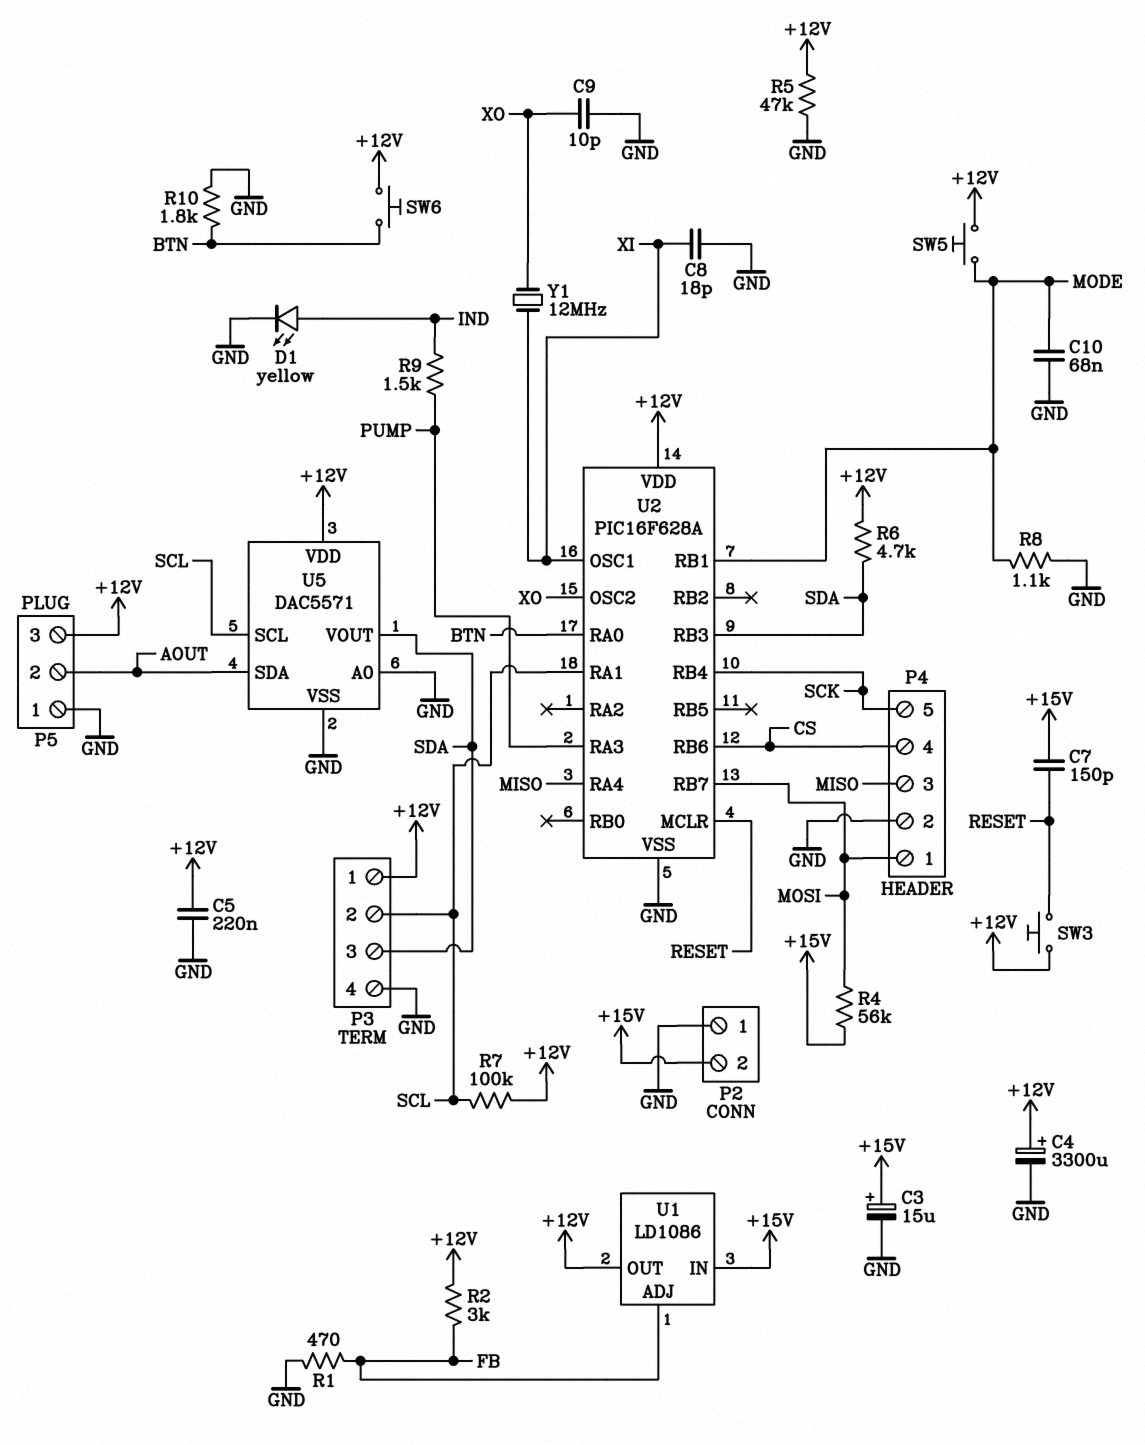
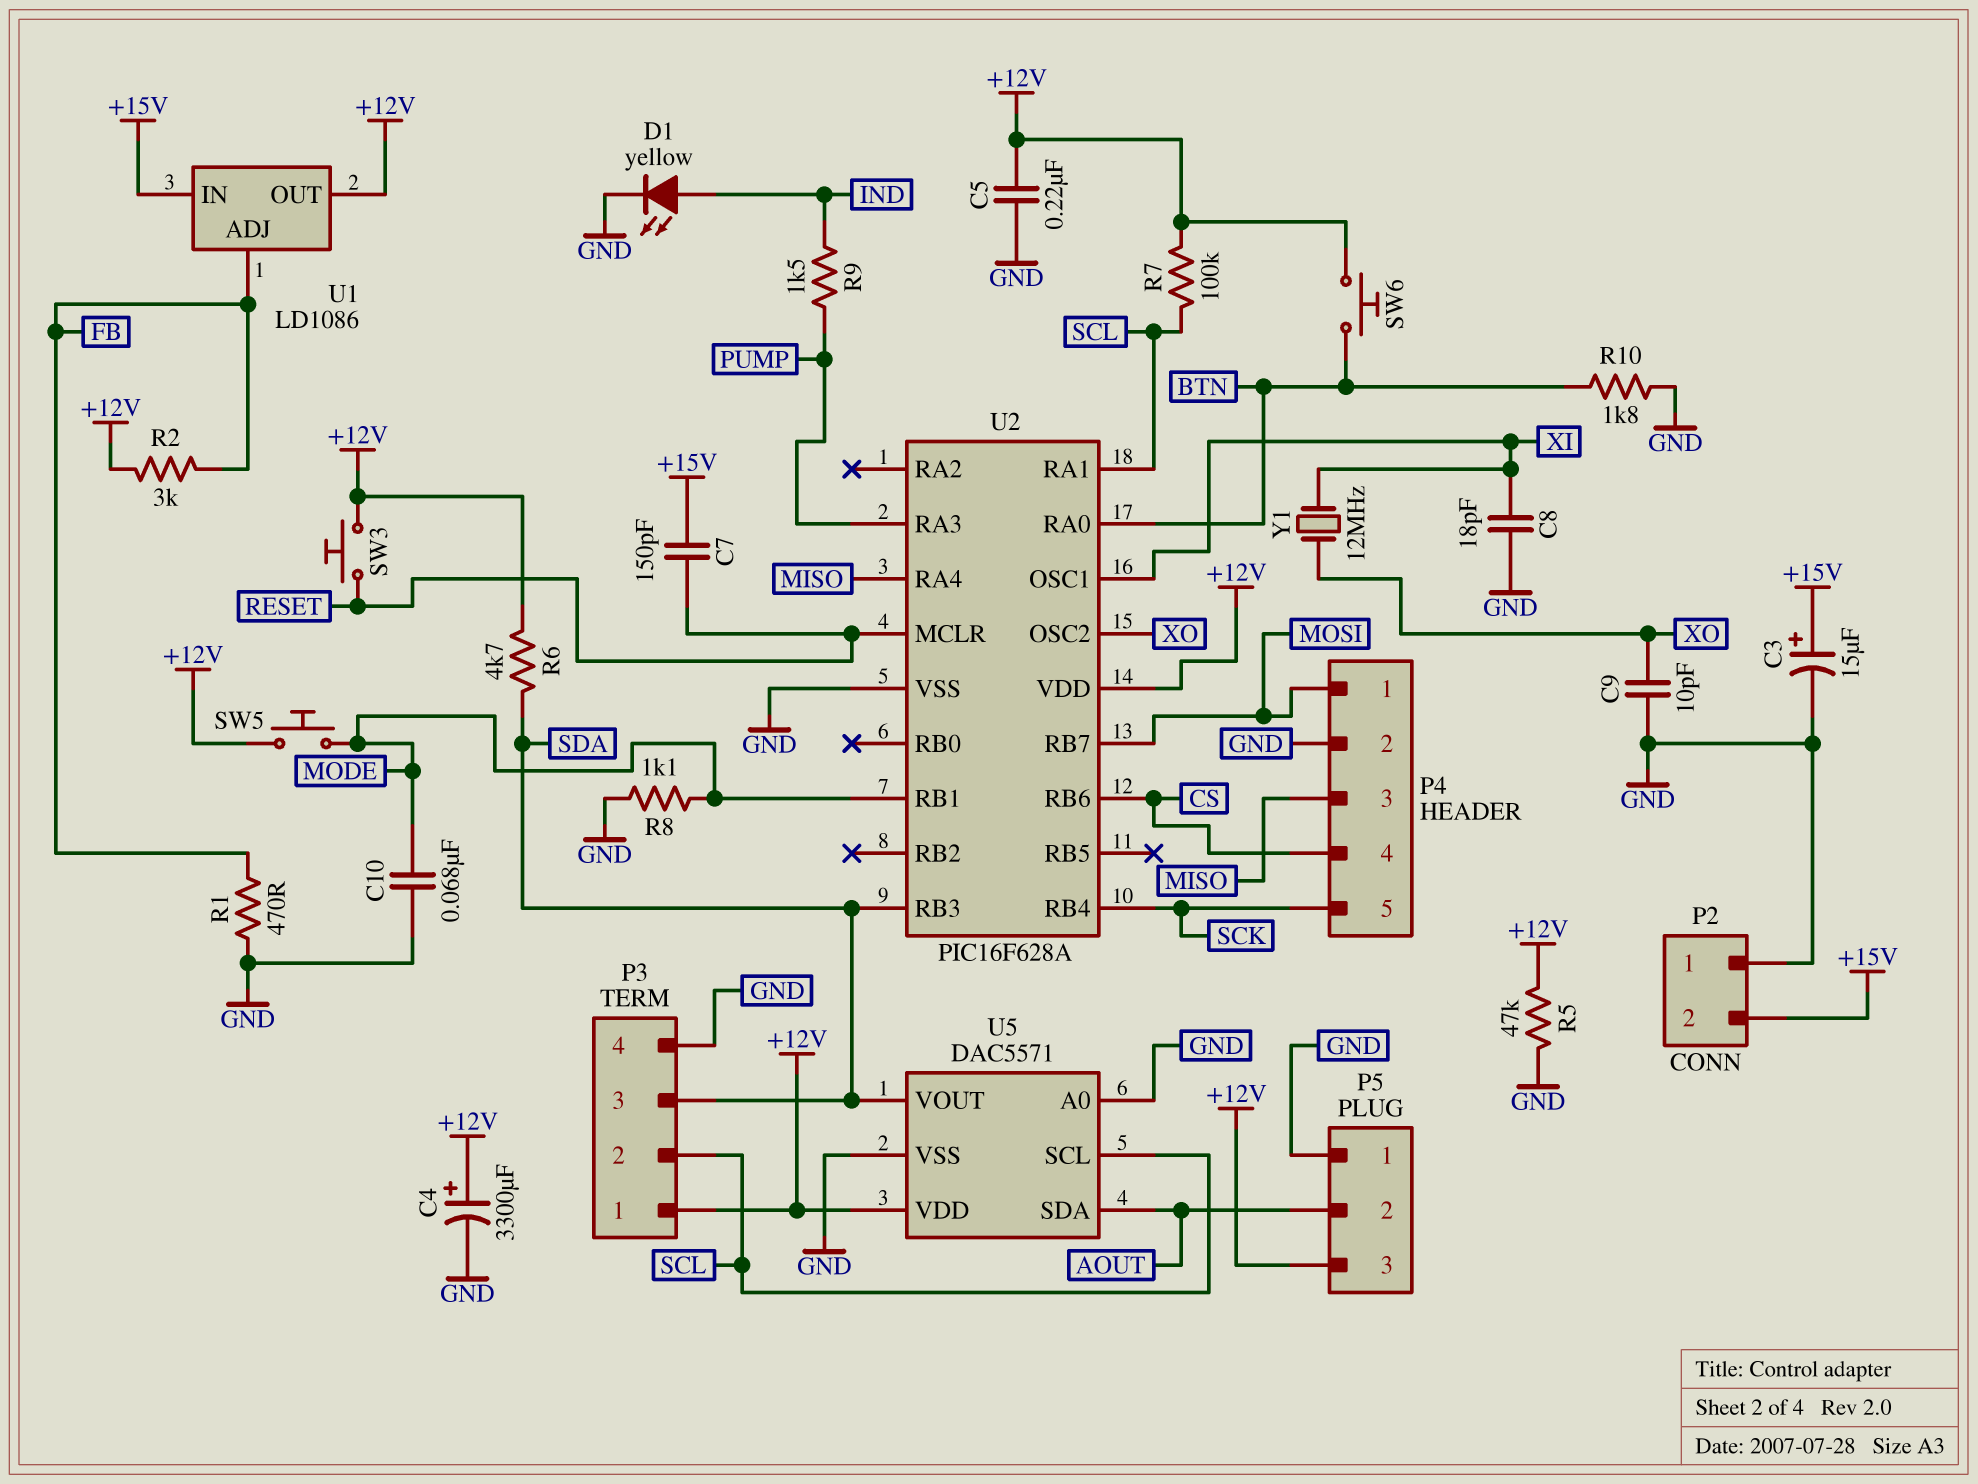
R4: 56k (+15V, MOSI) -> none

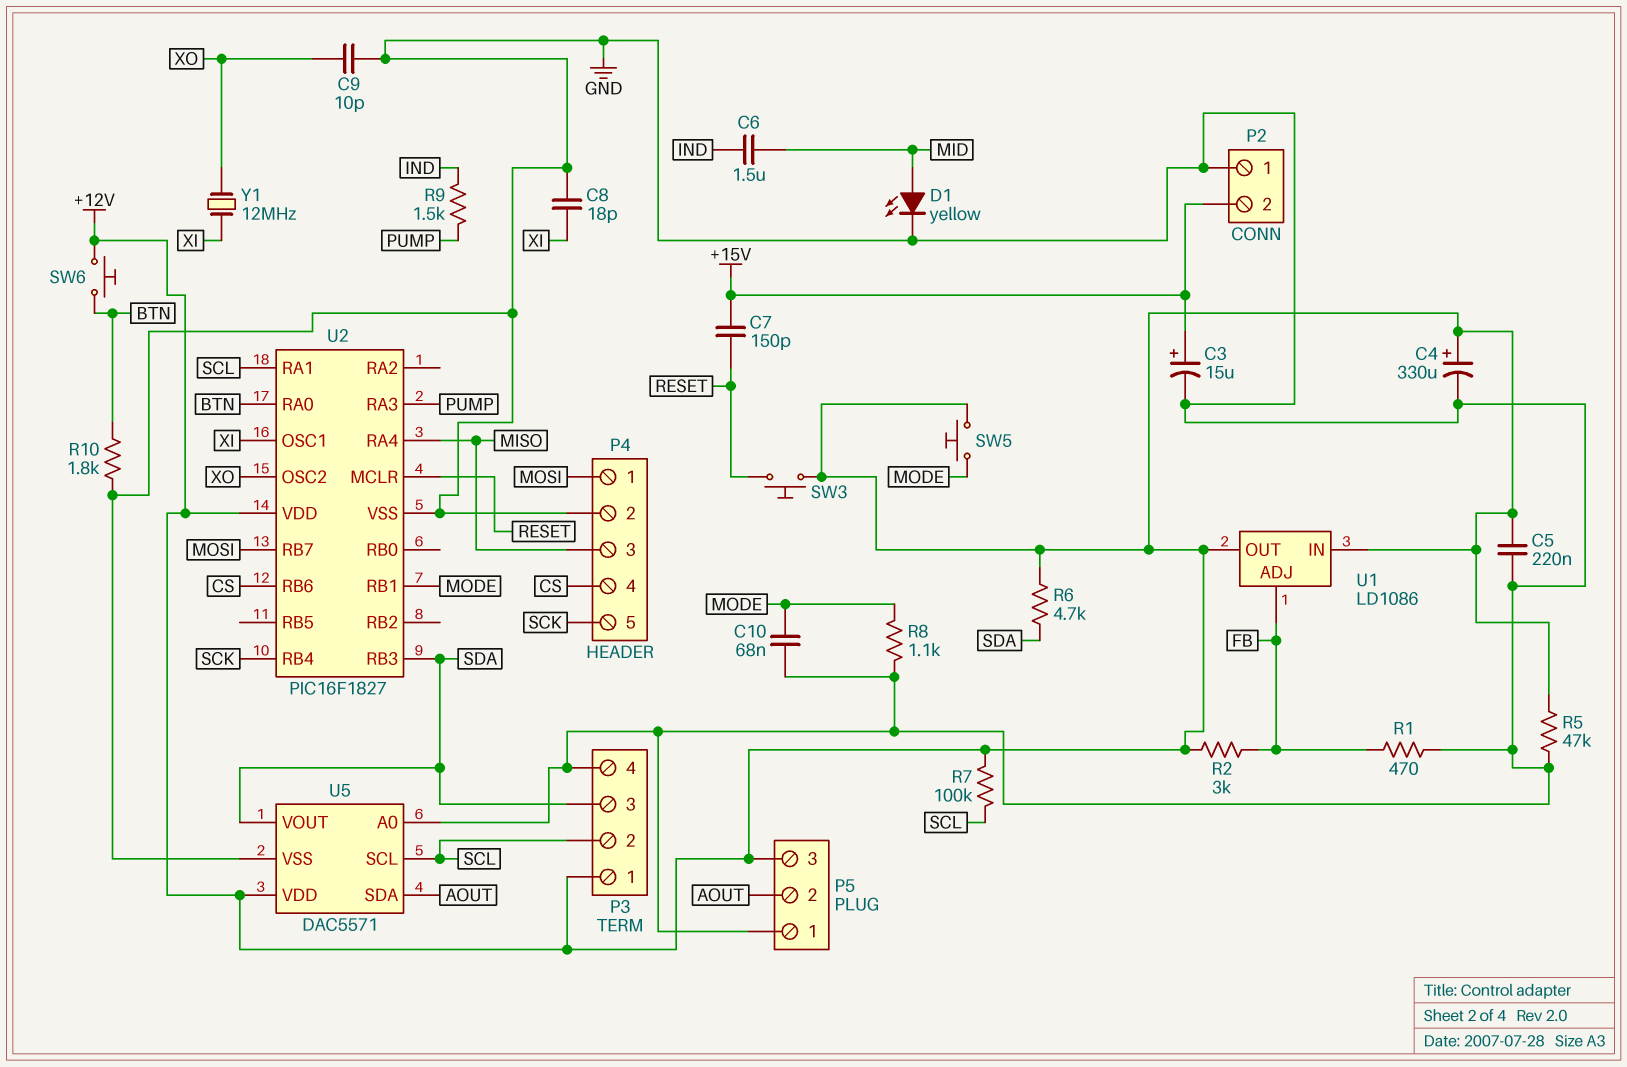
C4: 3300uF (plus +12V, minus GND) -> 330uF (plus +12V, minus GND)
C6: none -> 1.5uF (IND, MID)
D1: LED yellow (A IND, K GND) -> LED yellow (A MID, K GND)
U1 pin IN: +15V -> +12V
U2: PIC16F628A -> PIC16F1827

